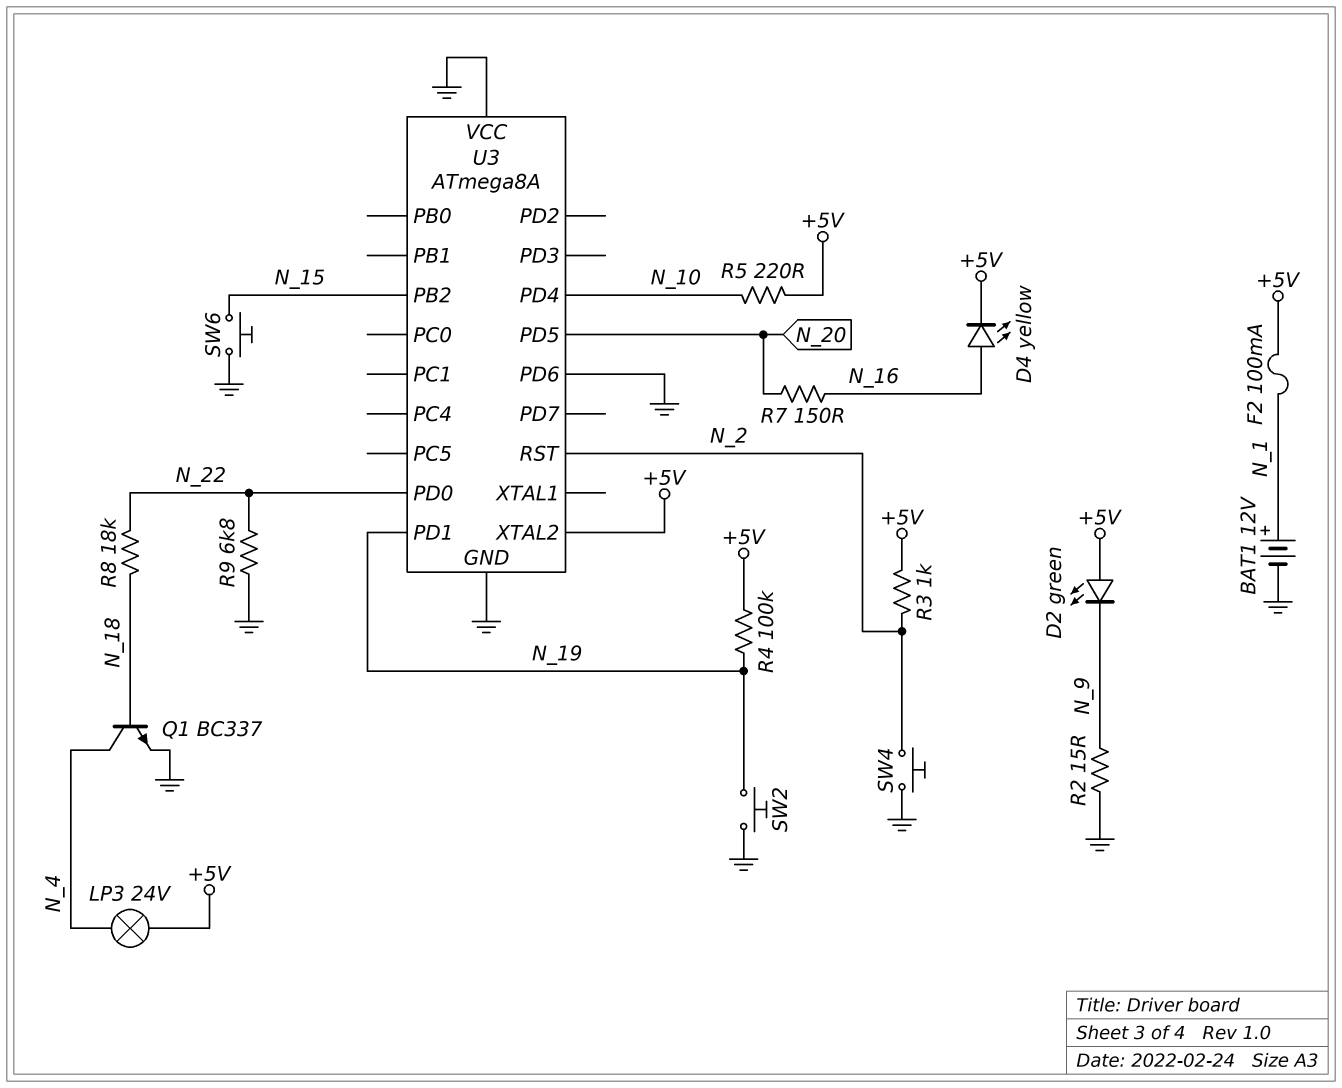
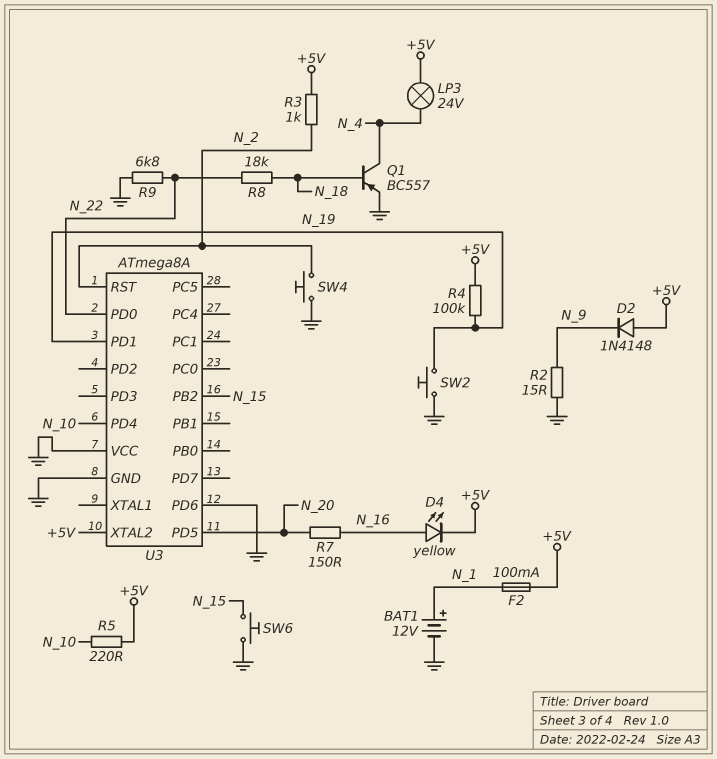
D2: LED green (A +5V, K N_9) -> diode 1N4148 (A +5V, K N_9)
Q1: NPN BC337 (B N_18, C N_4, E GND) -> PNP BC557 (B N_18, C N_4, E GND)

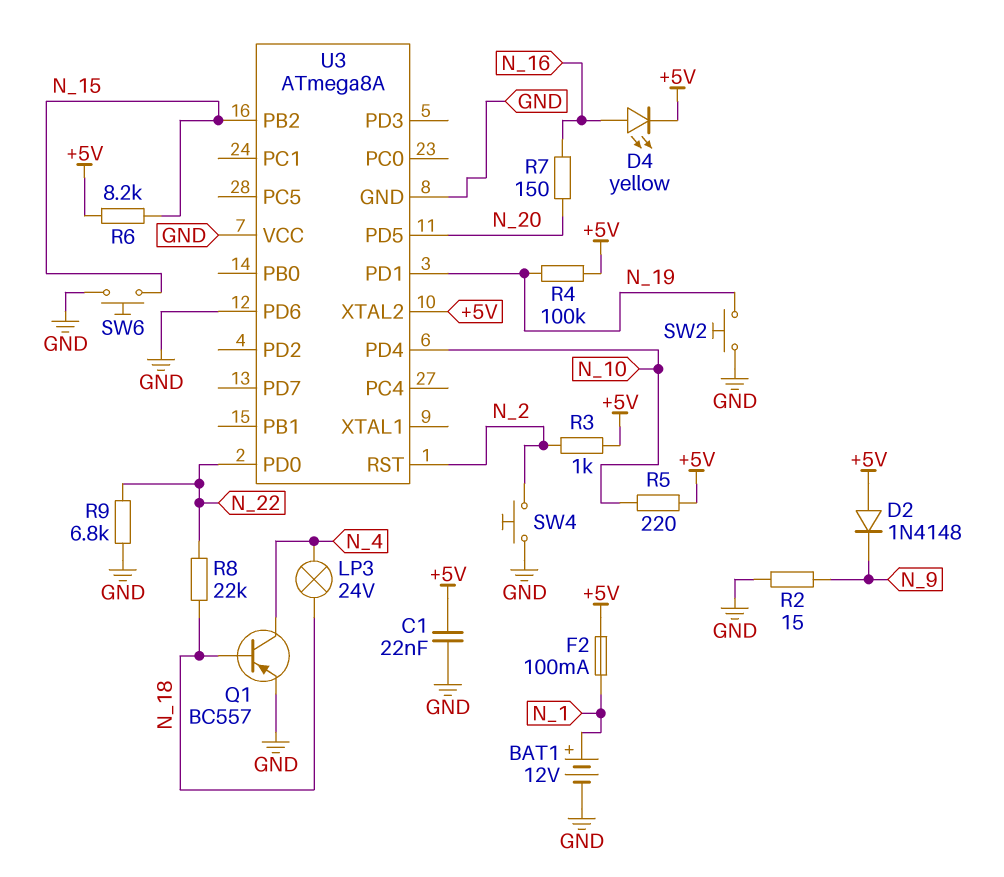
C1: none -> 22nF (+5V, GND)
LP3: lamp 24V (+5V, N_4) -> lamp 24V (N_4, N_18)
R6: none -> 8.2k (+5V, N_15)
R8: 18k (N_18, N_22) -> 22k (N_18, N_22)

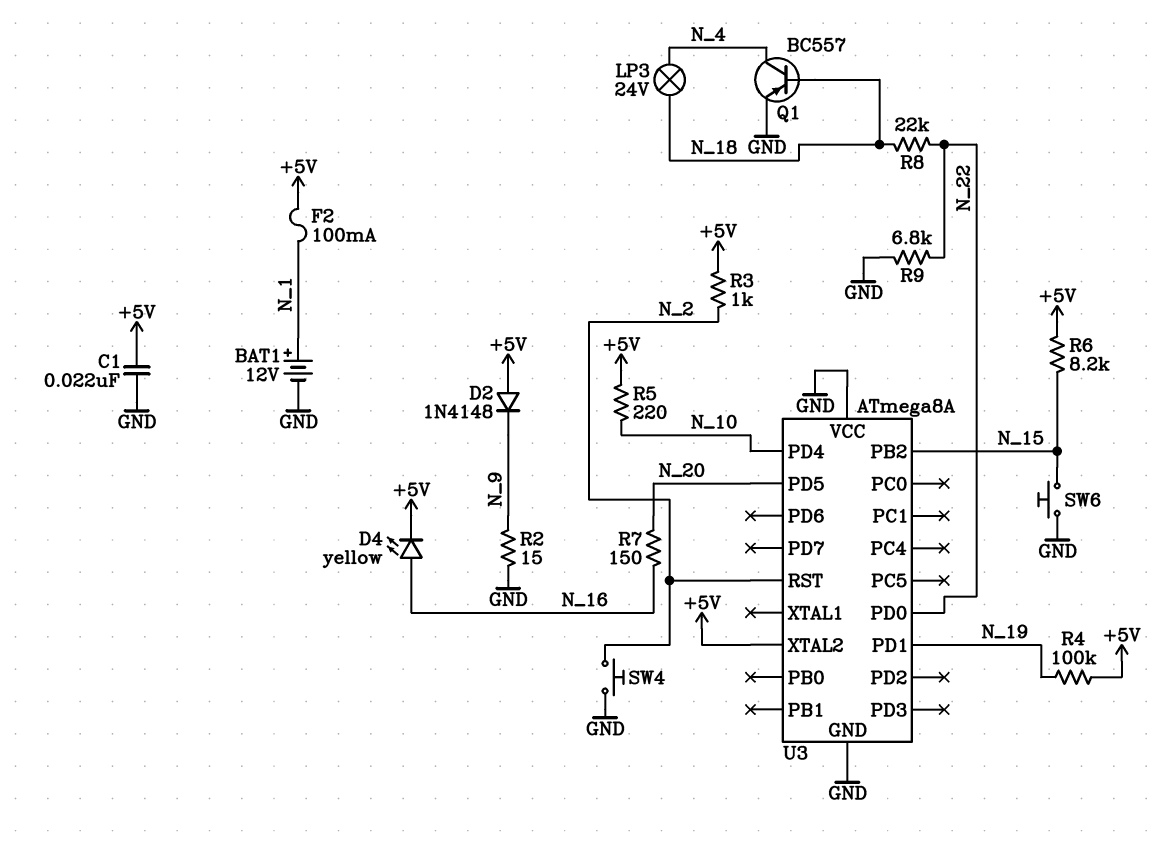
SW2: button (GND, N_19) -> none
U3 pin PD6: GND -> none

